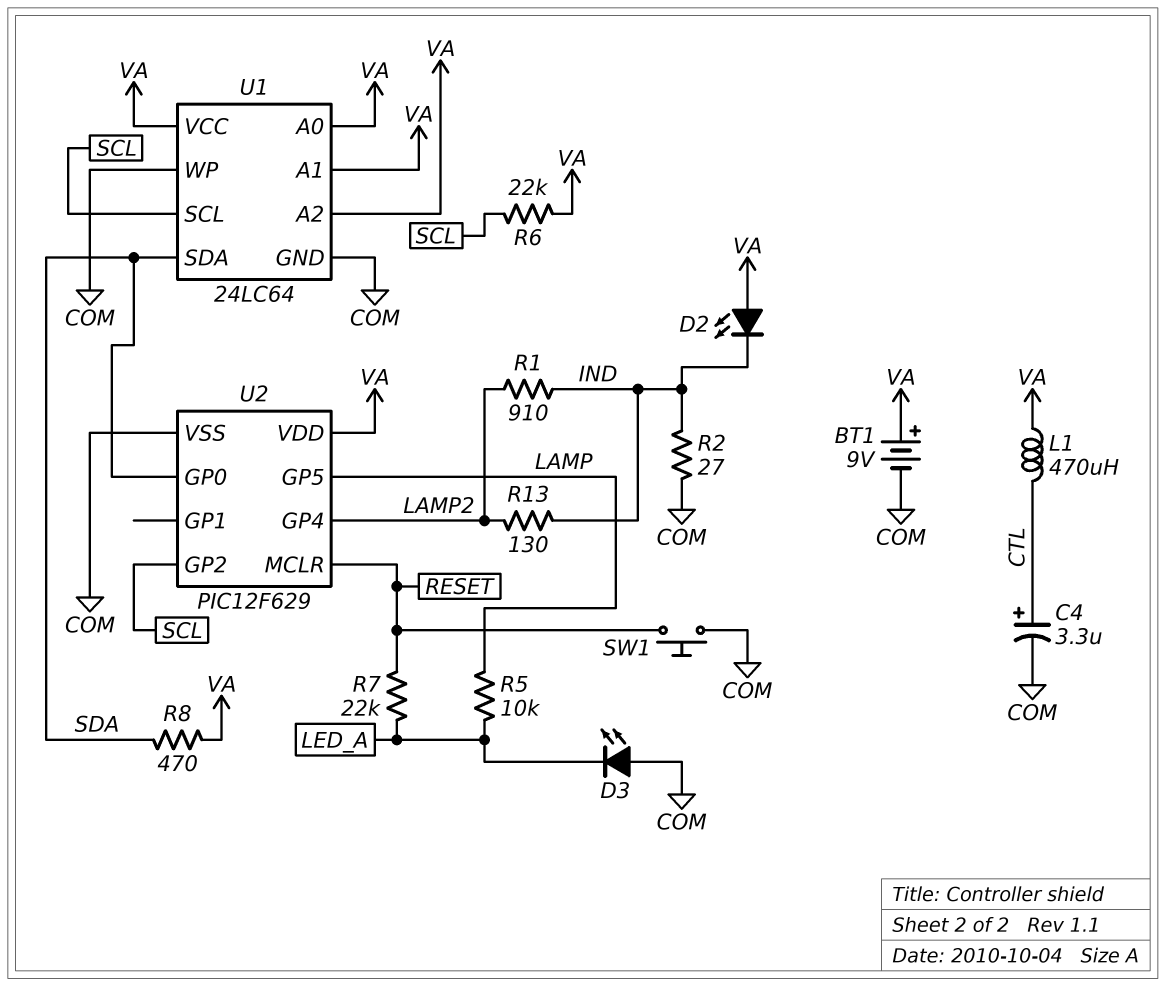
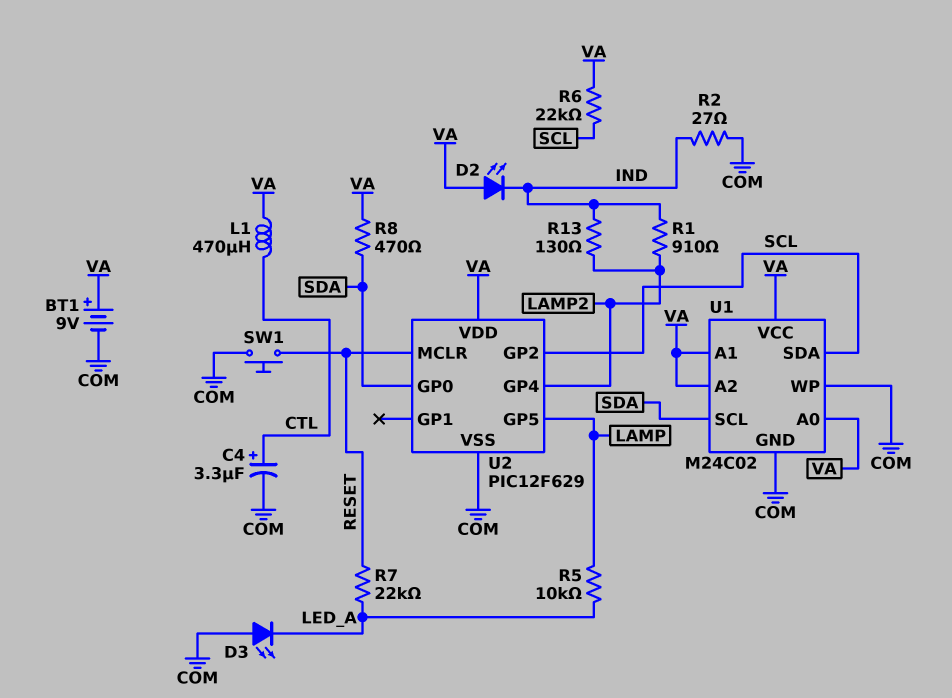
U1: 24LC64 -> M24C02
U1 pin SCL: SCL -> SDA
U1 pin SDA: SDA -> SCL

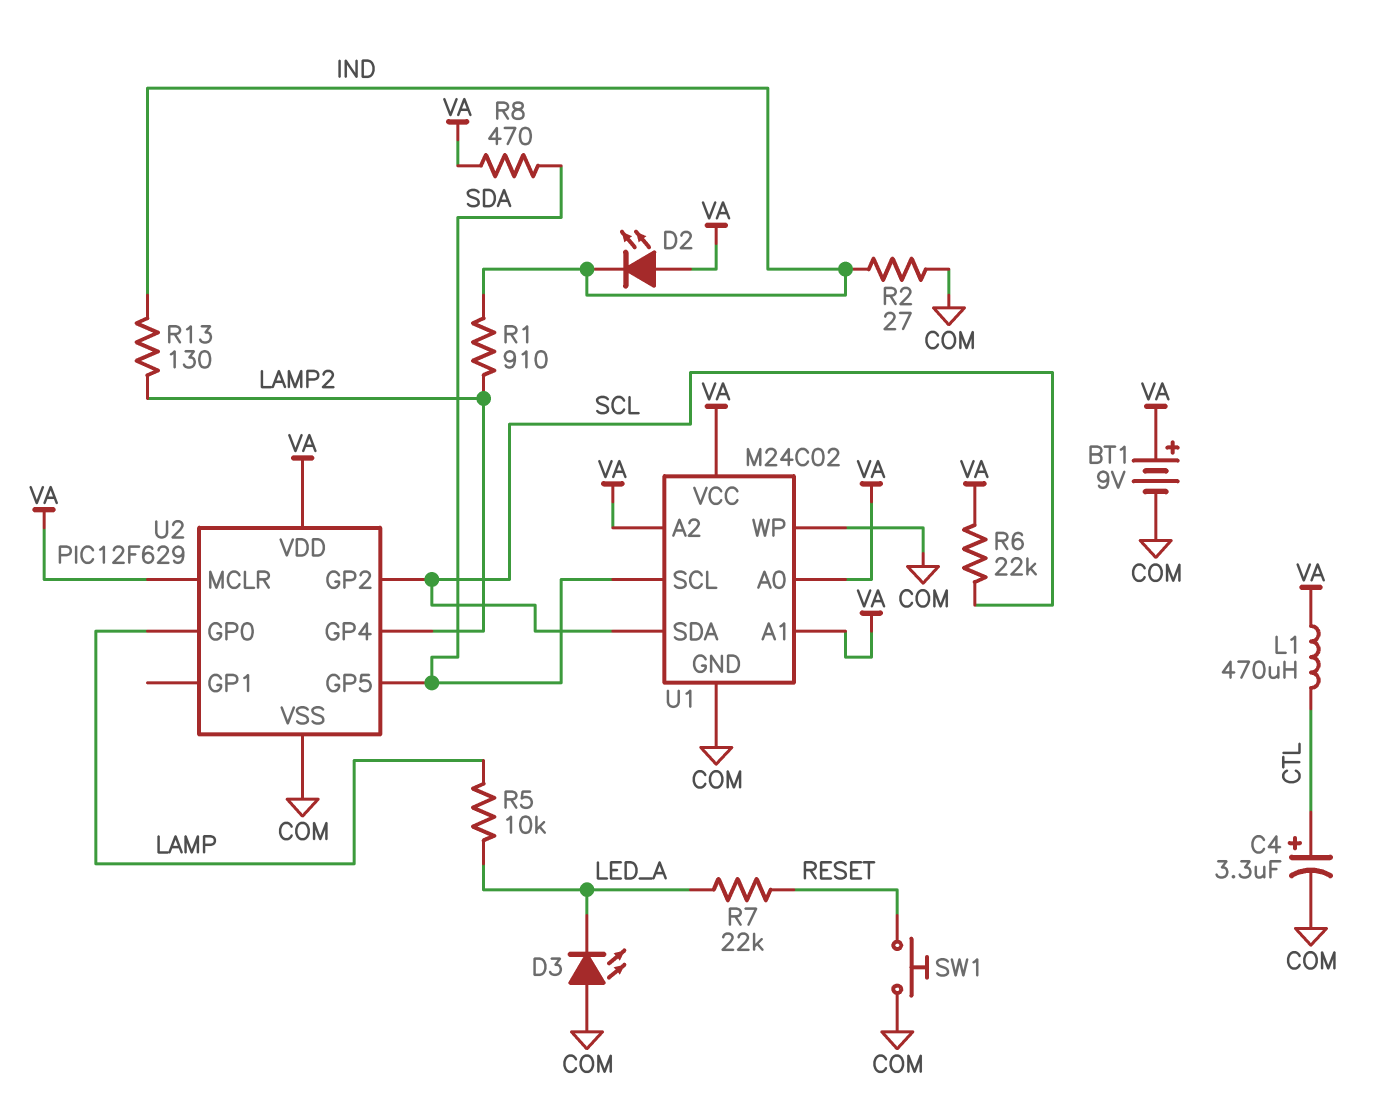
U2 pin GP0: SDA -> LAMP
U2 pin GP5: LAMP -> SDA
U2 pin MCLR: RESET -> VA

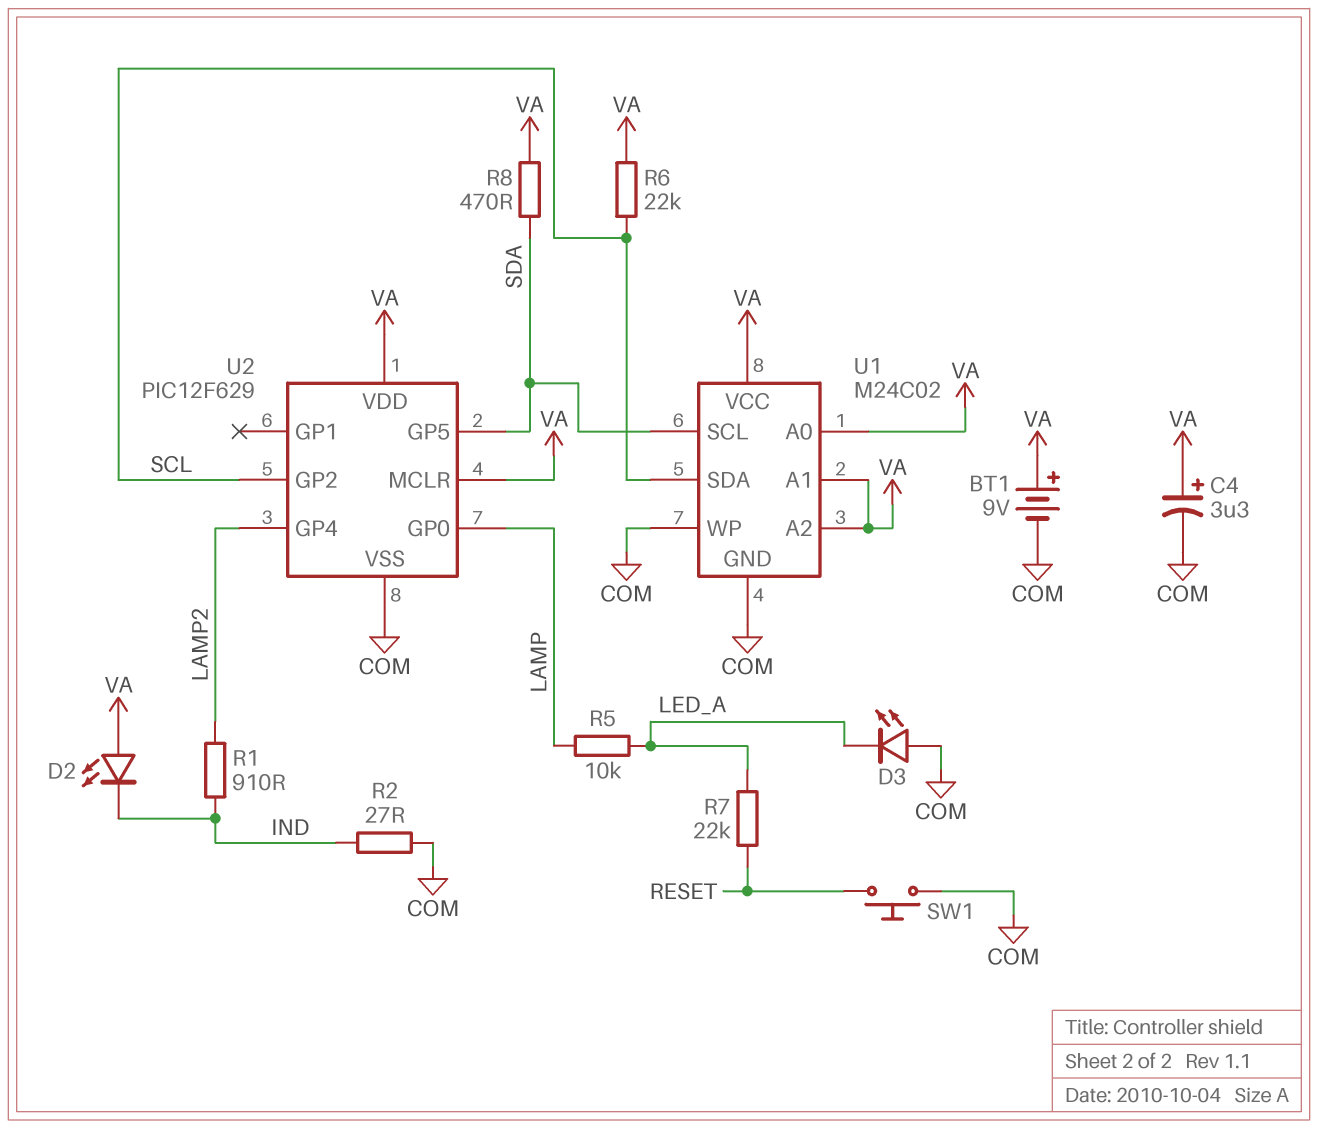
C4: 3.3uF (plus CTL, minus COM) -> 3.3uF (plus VA, minus COM)
L1: 470uH (CTL, VA) -> none
R13: 130 (IND, LAMP2) -> none

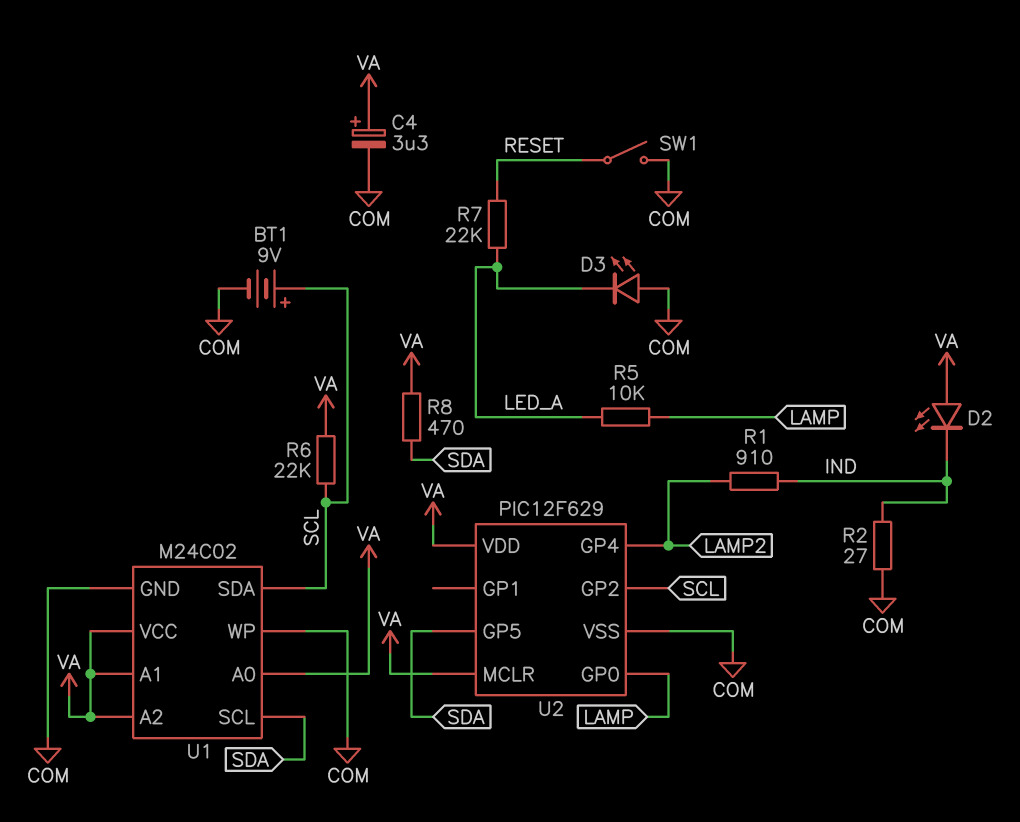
BT1: 9V (plus VA, minus COM) -> 9V (plus SCL, minus COM)
SW1: button (COM, RESET) -> switch (COM, RESET)

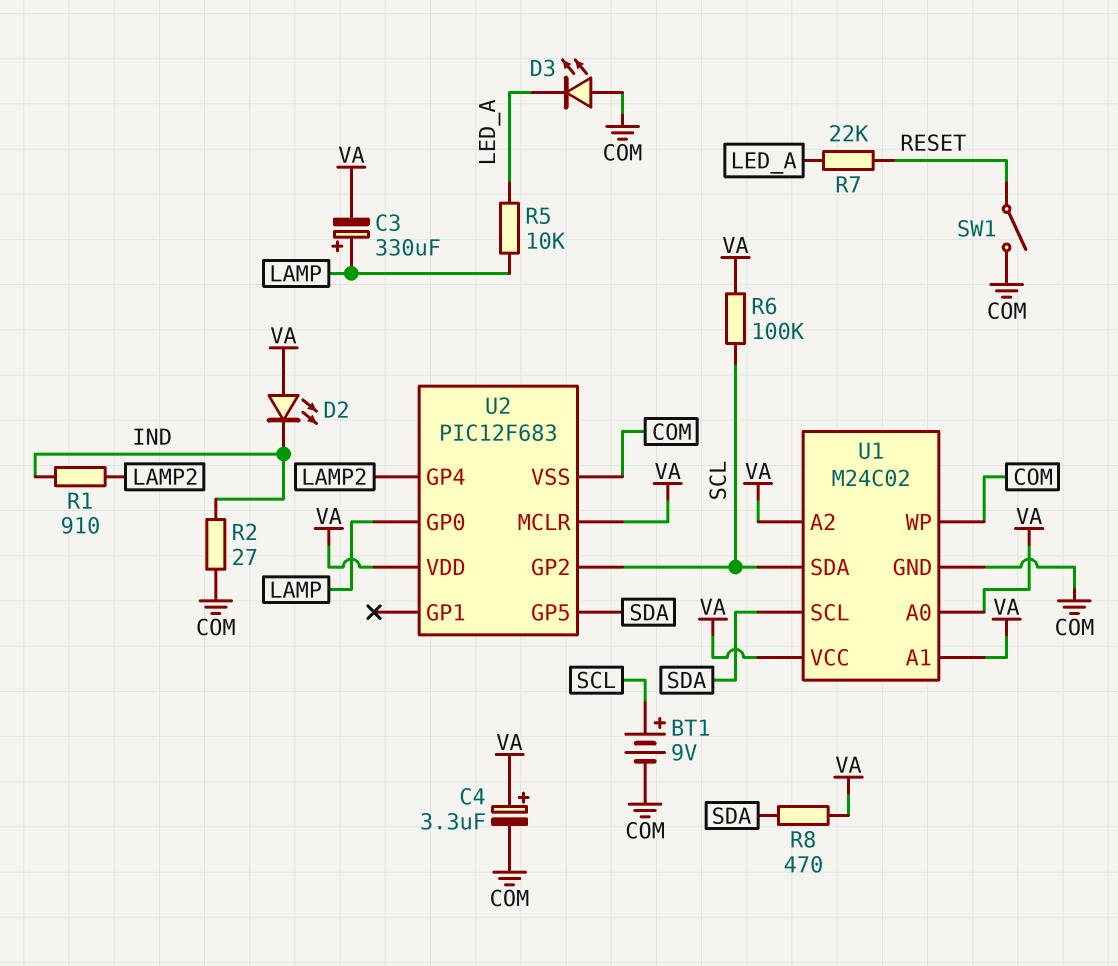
C3: none -> 330uF (plus LAMP, minus VA)
R6: 22k (SCL, VA) -> 100k (SCL, VA)
U2: PIC12F629 -> PIC12F683

